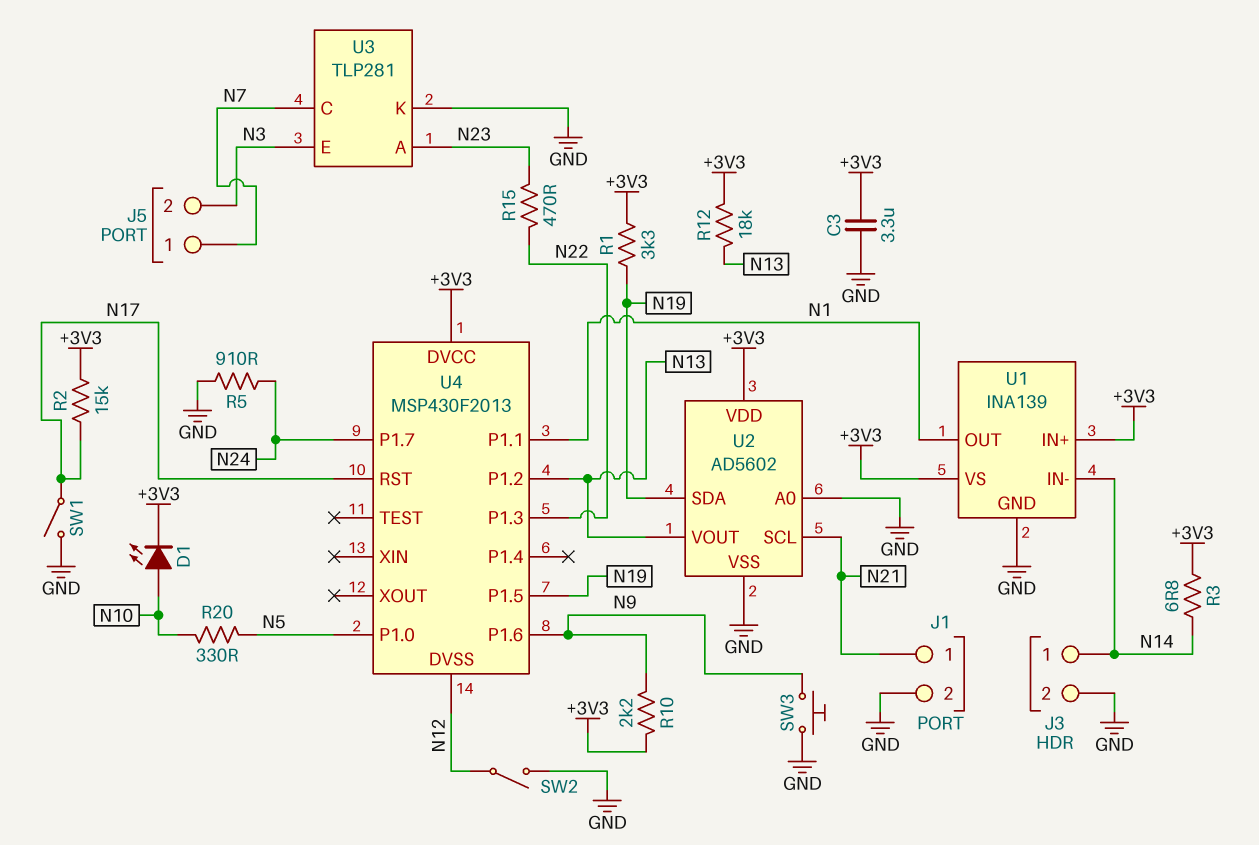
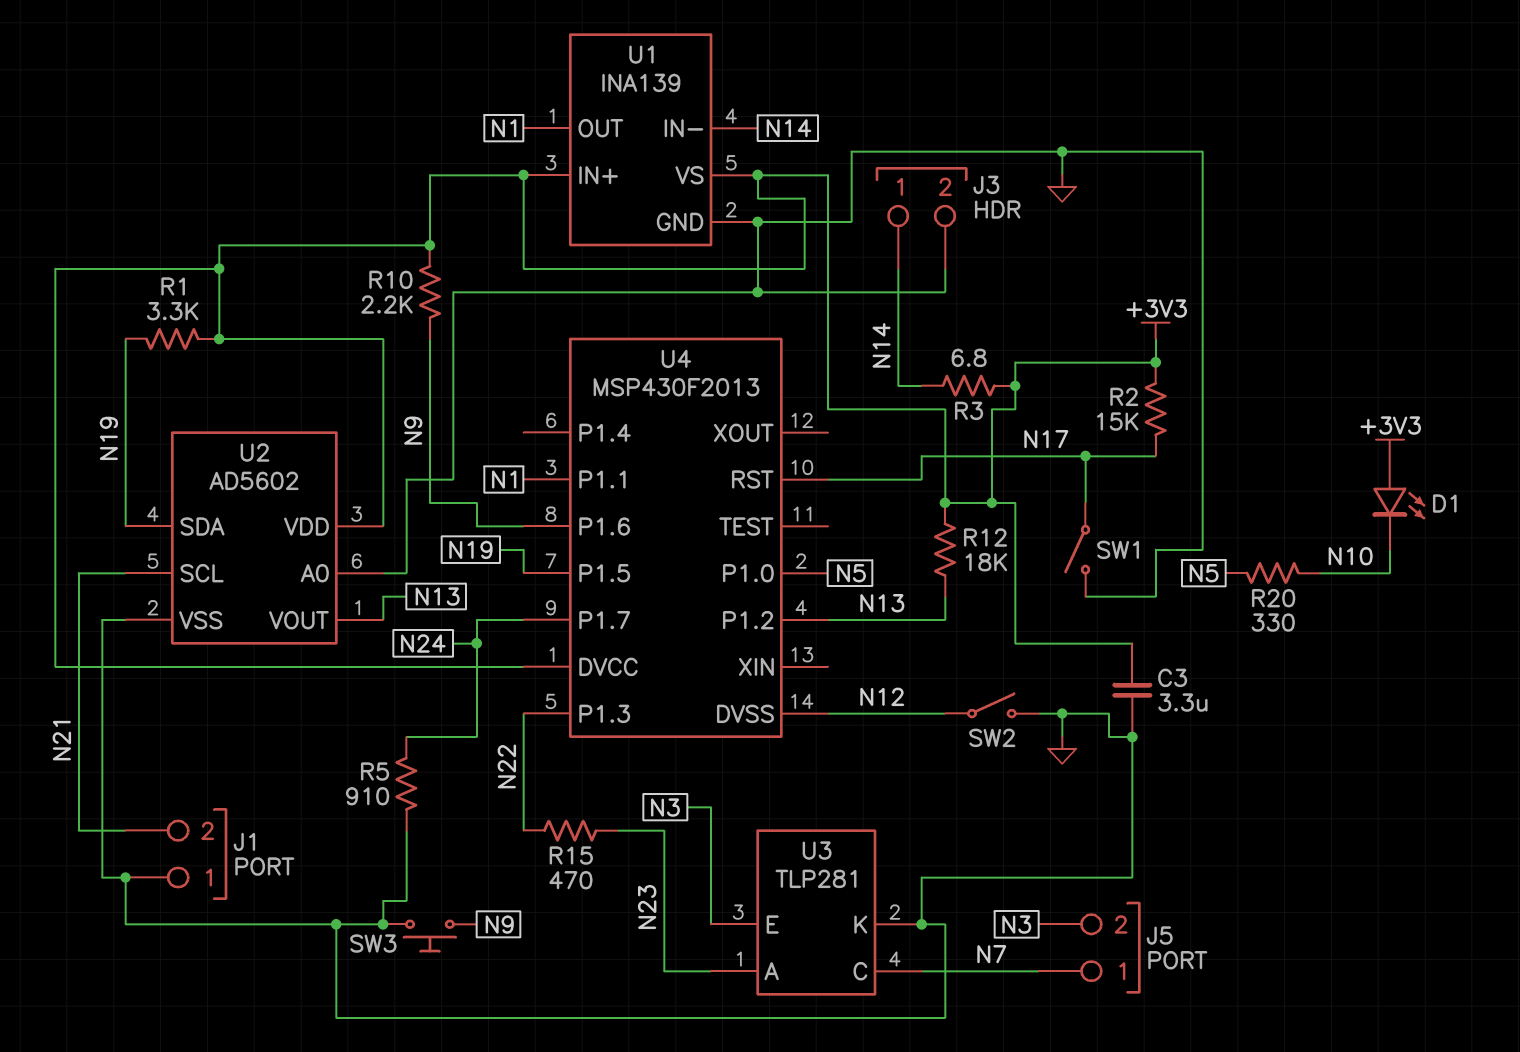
D1: LED (A N10, K +3V3) -> LED (A +3V3, K N10)
J1 pin 1: N21 -> GND
J1 pin 2: GND -> N21

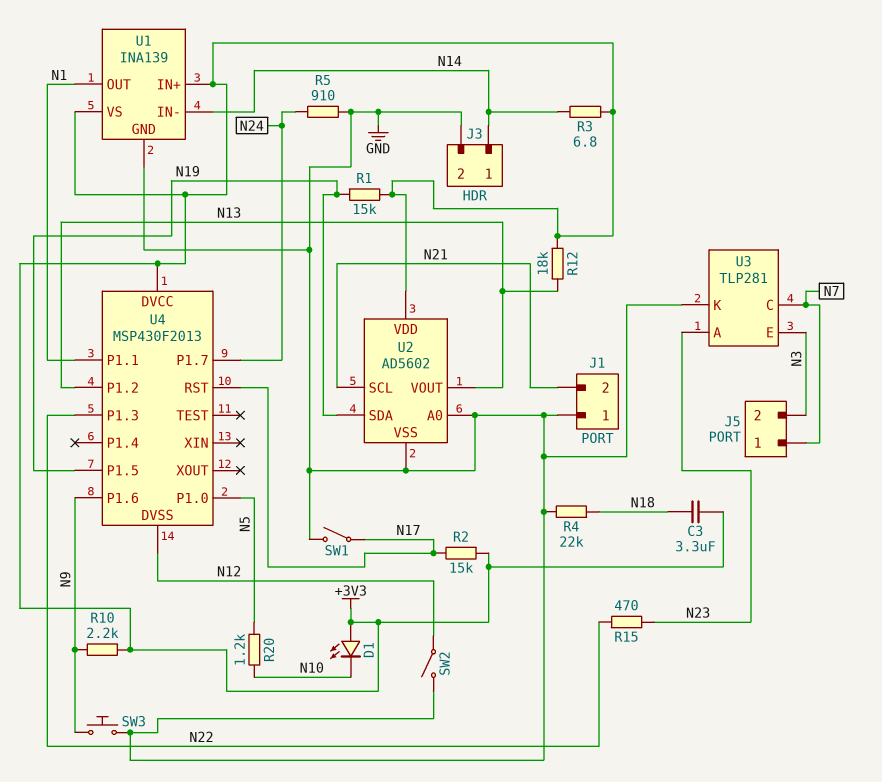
C3: 3.3uF (+3V3, GND) -> 3.3uF (+3V3, N18)
R1: 3.3k (+3V3, N19) -> 15k (+3V3, N19)
R4: none -> 22k (GND, N18)
R20: 330 (N5, N10) -> 1.2k (N5, N10)

